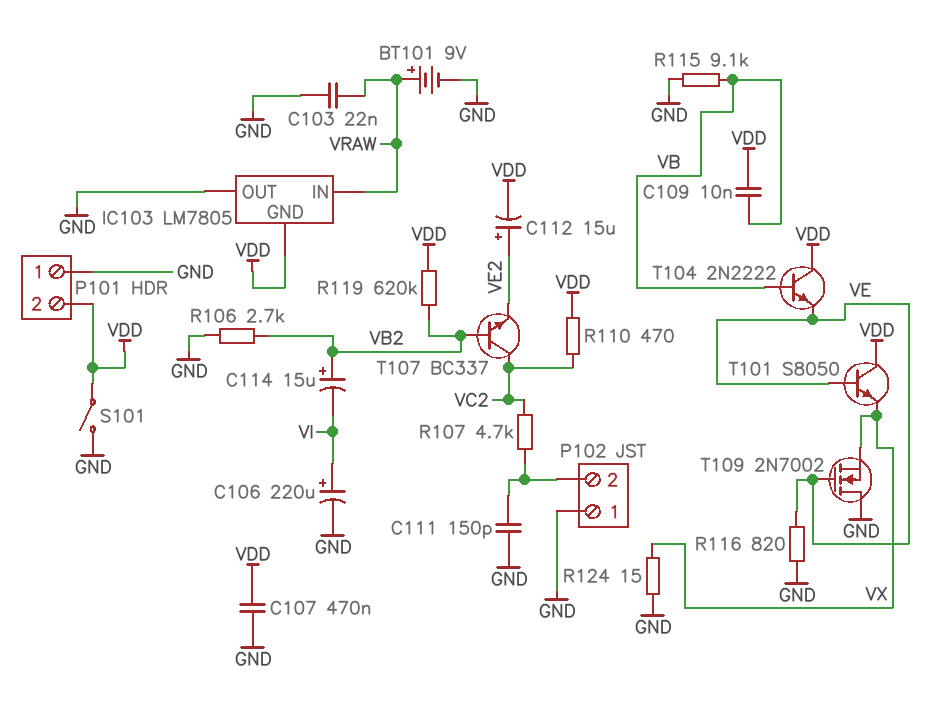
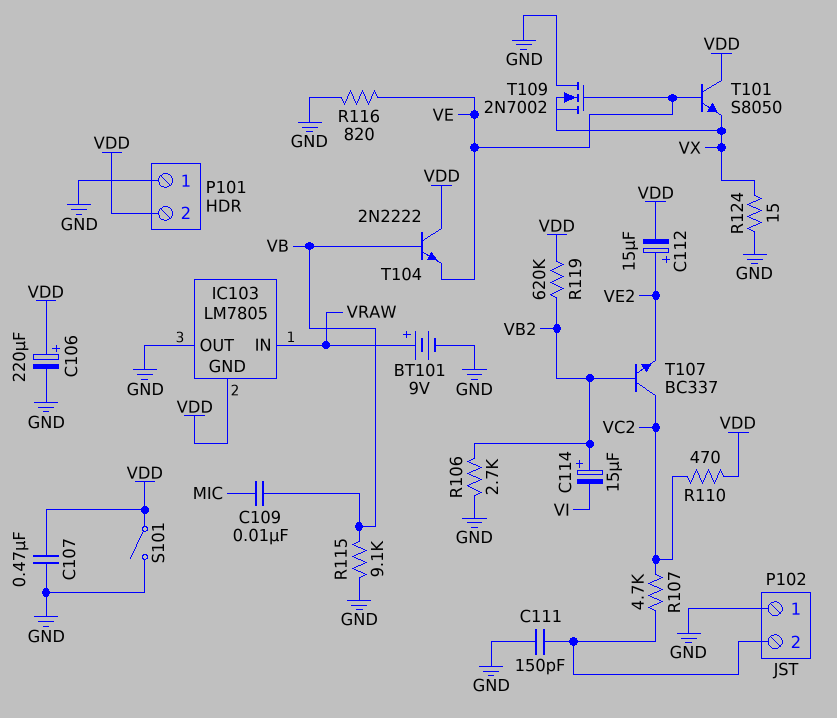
C103: 22nF (GND, VRAW) -> none
C106: 220uF (plus VI, minus GND) -> 220uF (plus VDD, minus GND)
C109: 10nF (VB, VDD) -> 10nF (MIC, VB)

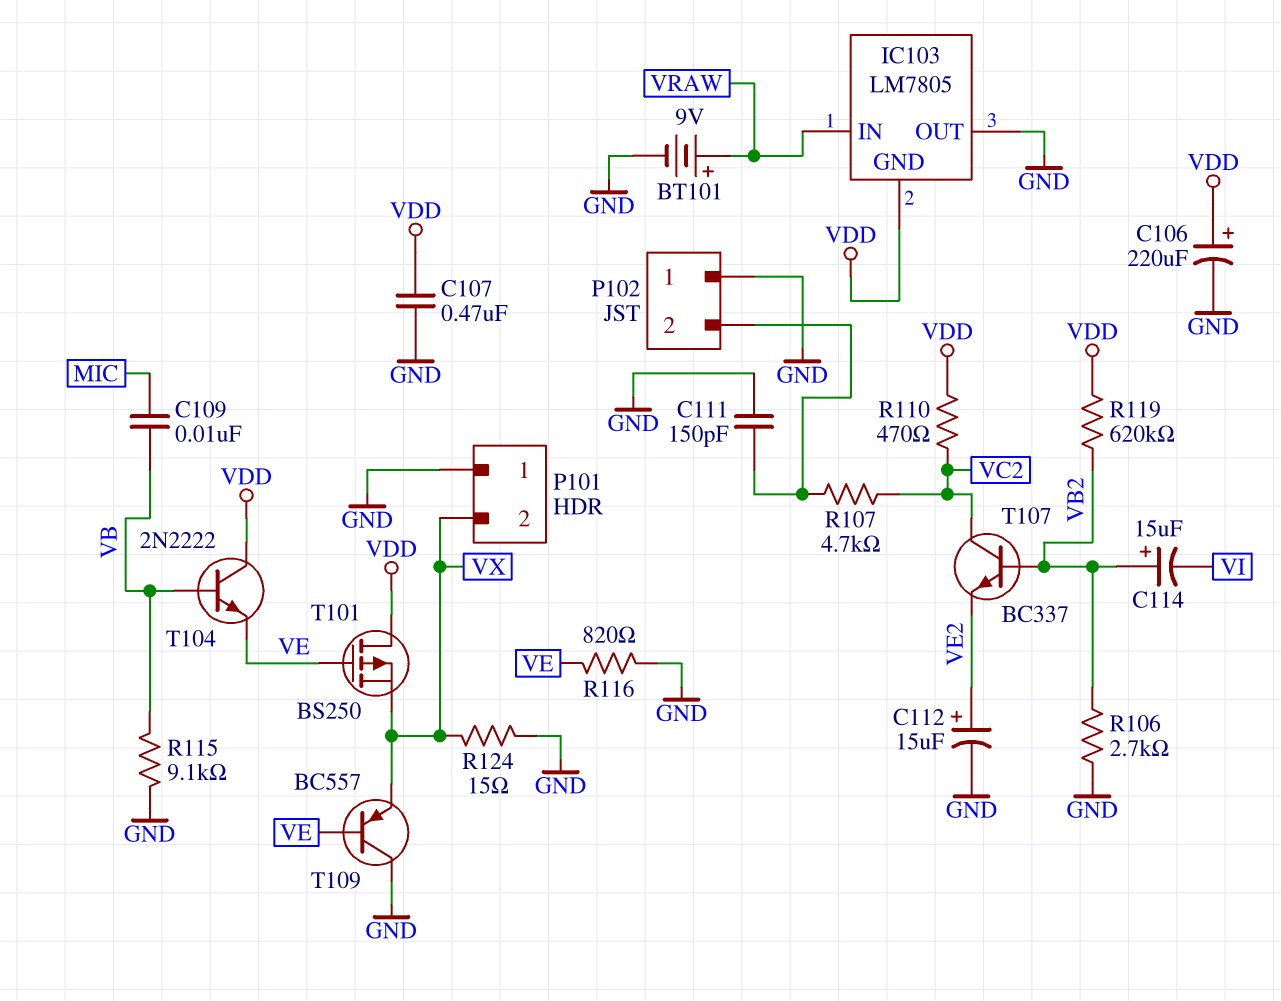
C112: 15uF (plus VE2, minus VDD) -> 15uF (plus VE2, minus GND)
P101 pin 2: VDD -> VX
S101: switch (GND, VDD) -> none
T101: NPN S8050 (B VE, C VDD, E VX) -> PMOS BS250 (G VE, D VDD, S VX)
T109: NMOS 2N7002 (G VE, D GND, S VX) -> PNP BC557 (B VE, C GND, E VX)

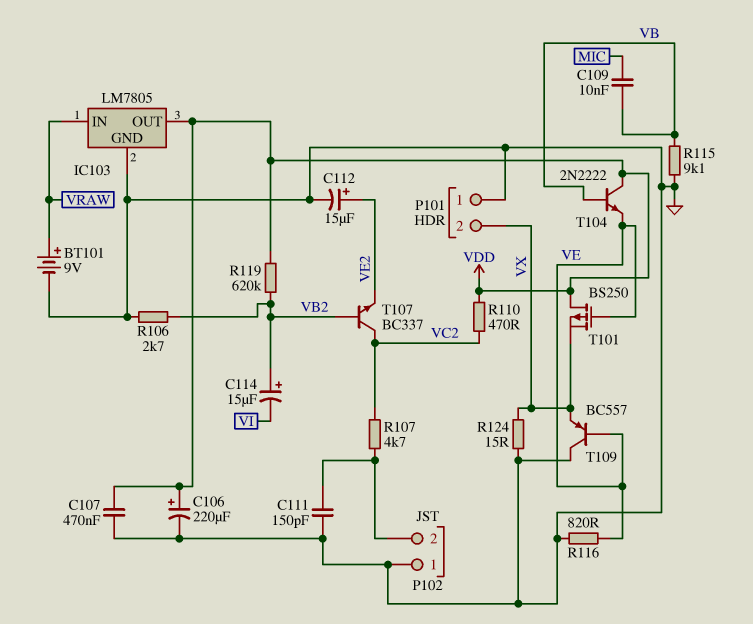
IC103 pin GND: VDD -> GND
IC103 pin OUT: GND -> VDD

